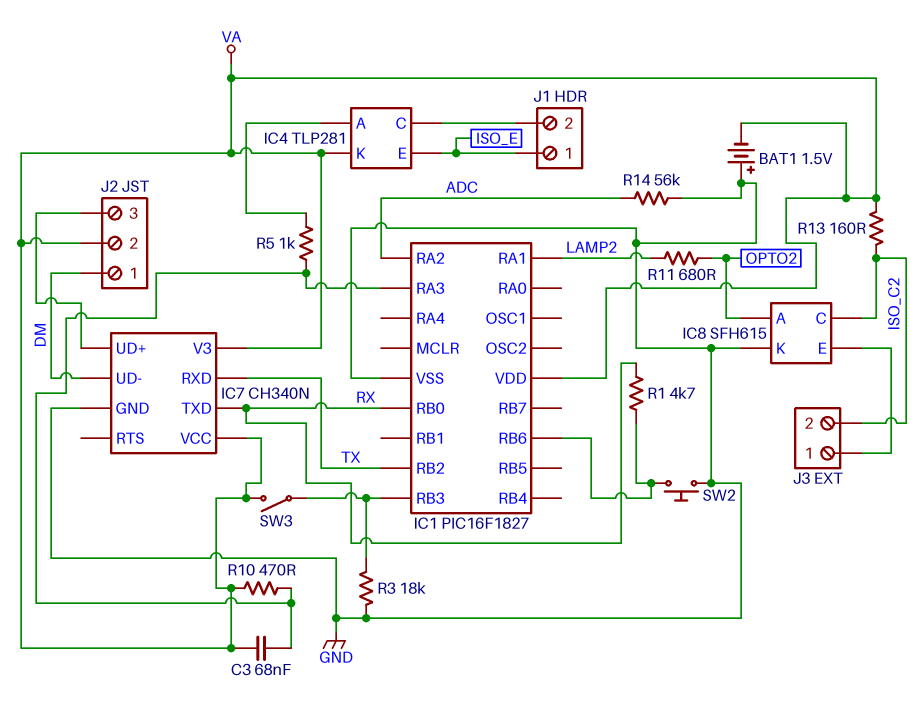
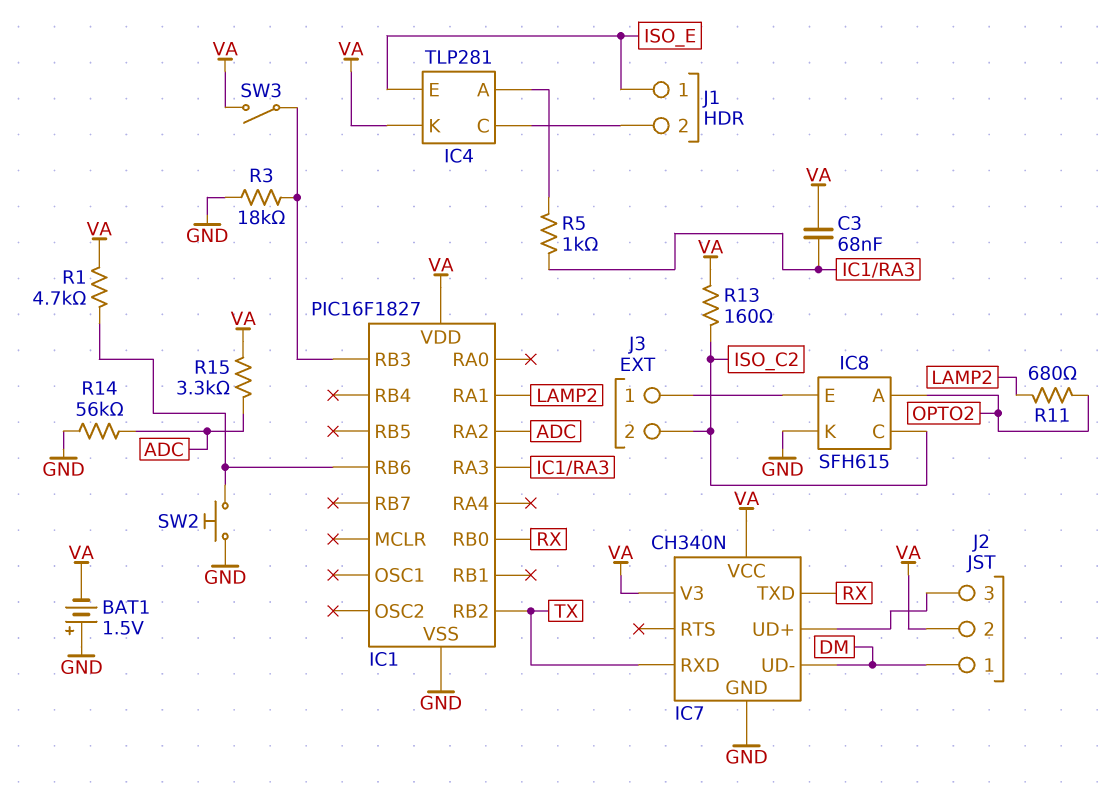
R1: 4.7k (IC1/RB6, RX) -> 4.7k (IC1/RB6, VA)
R10: 470 (IC1/RA3, VA) -> none
R15: none -> 3.3k (ADC, VA)

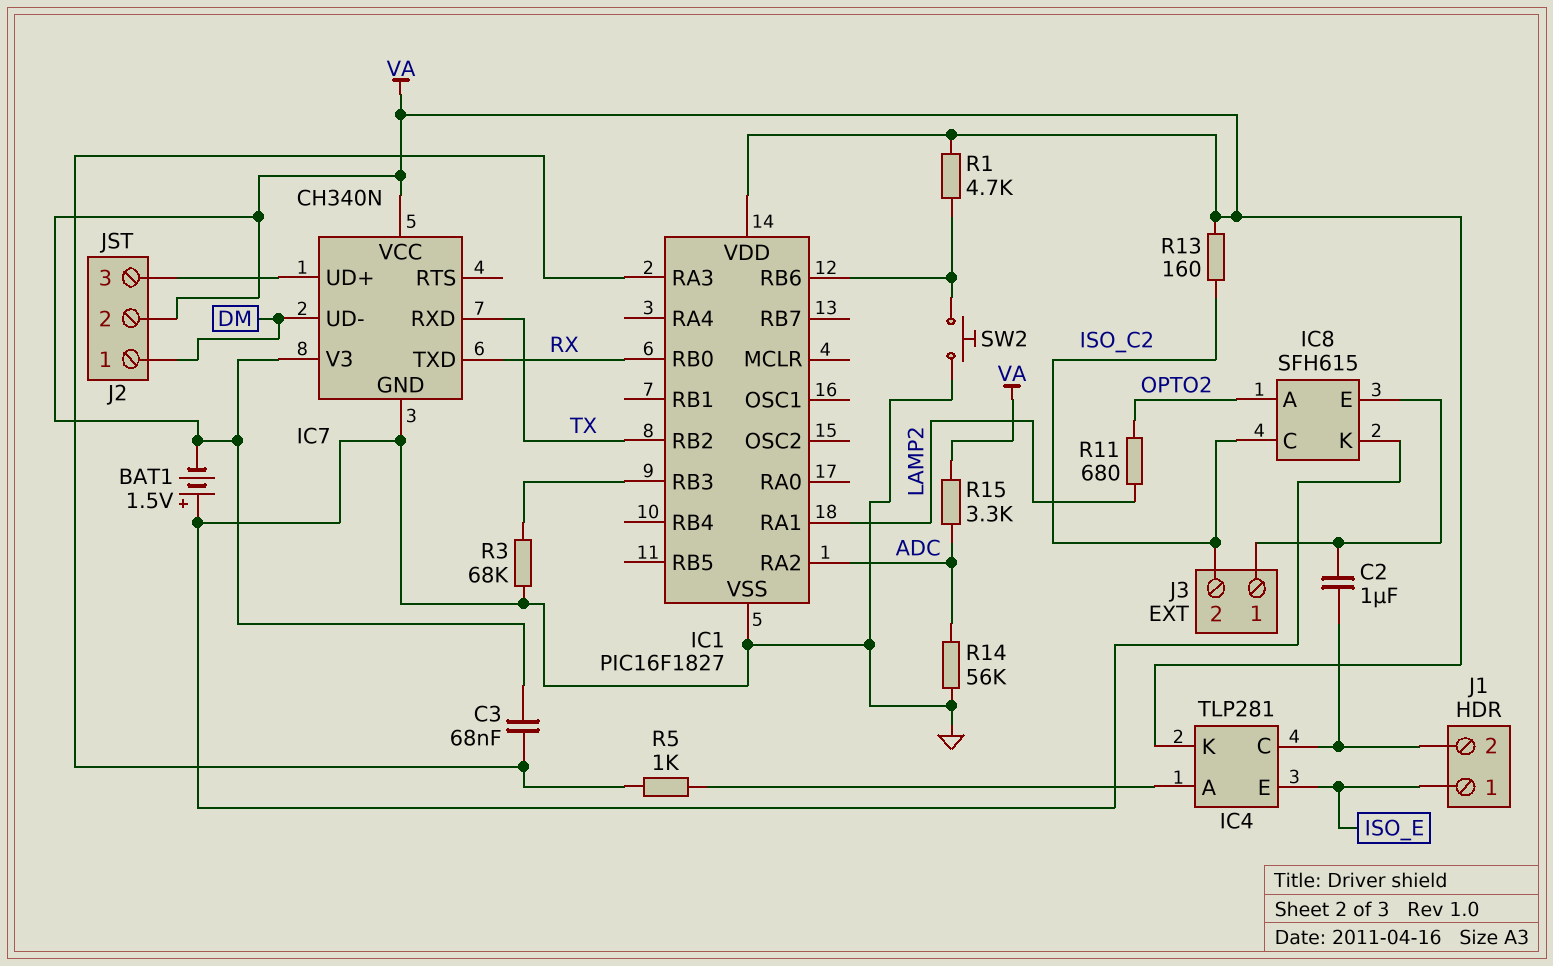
C2: none -> 1uF (IC4/C, IC8/E)
R3: 18k (GND, IC1/RB3) -> 68k (GND, IC1/RB3)
SW3: switch (IC1/RB3, VA) -> none

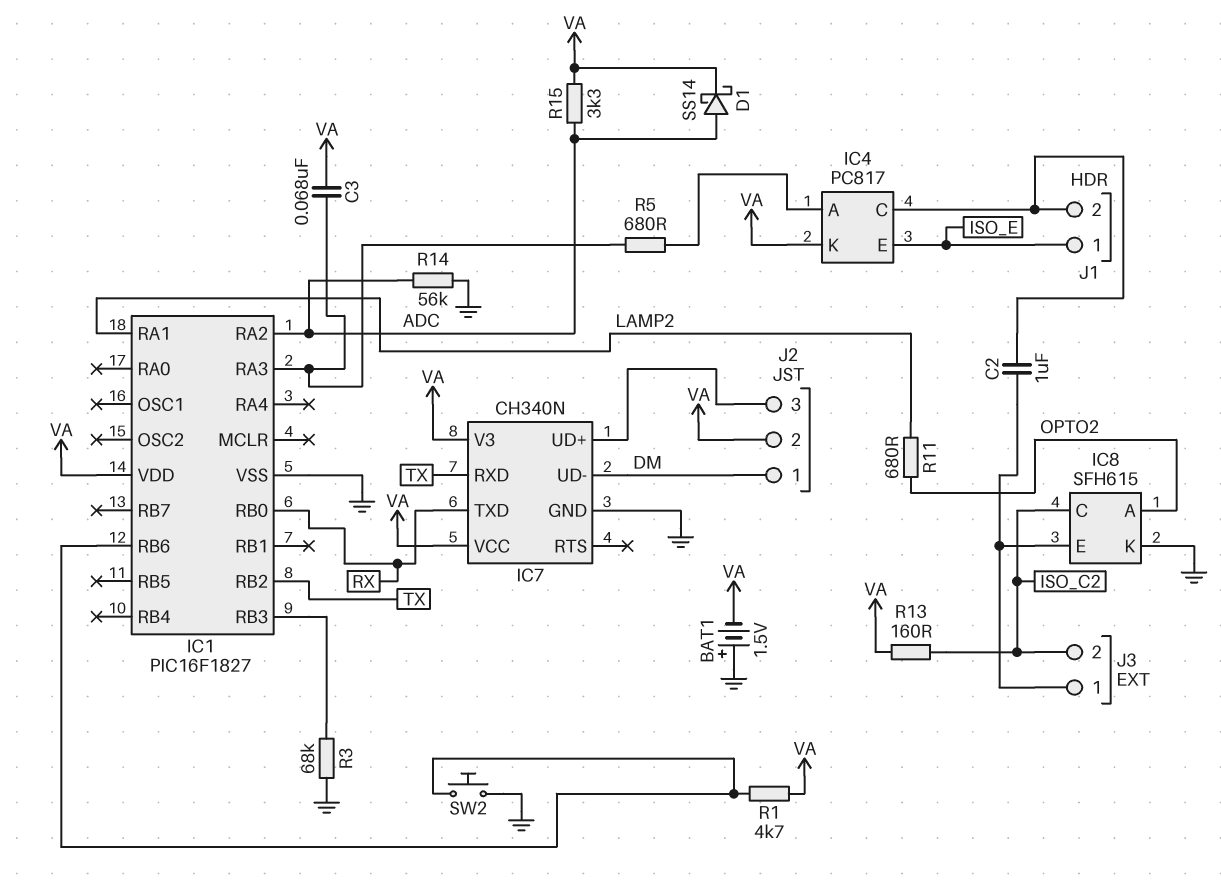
D1: none -> schottky SS14 (A ADC, K VA)
IC4: TLP281 -> PC817
R5: 1k (IC1/RA3, IC4/A) -> 680 (IC1/RA3, IC4/A)

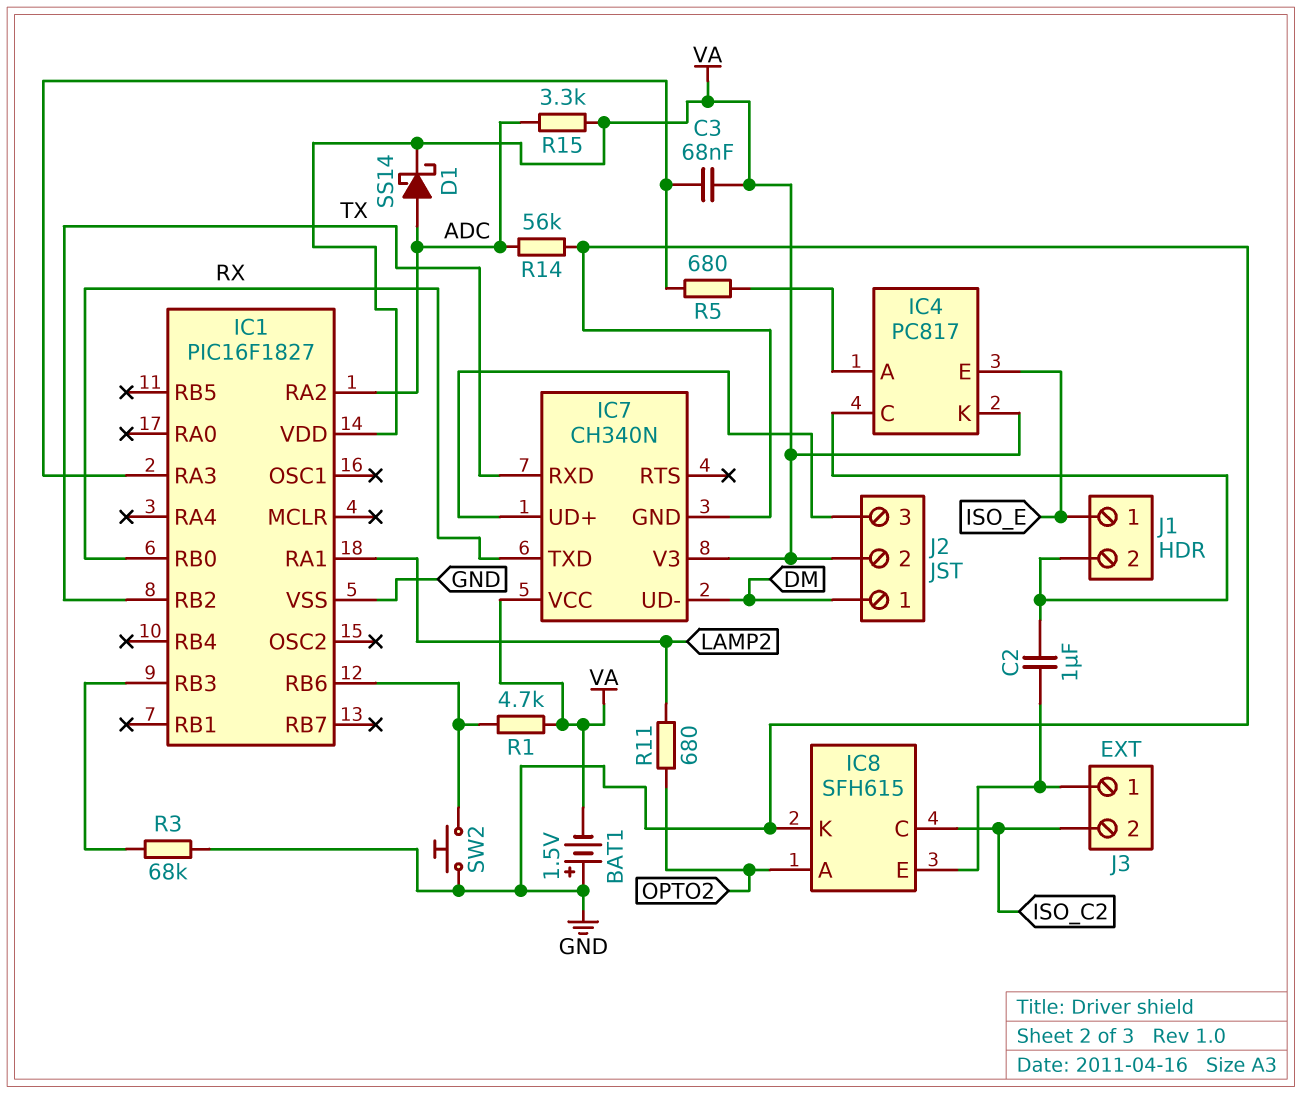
R13: 160 (ISO_C2, VA) -> none

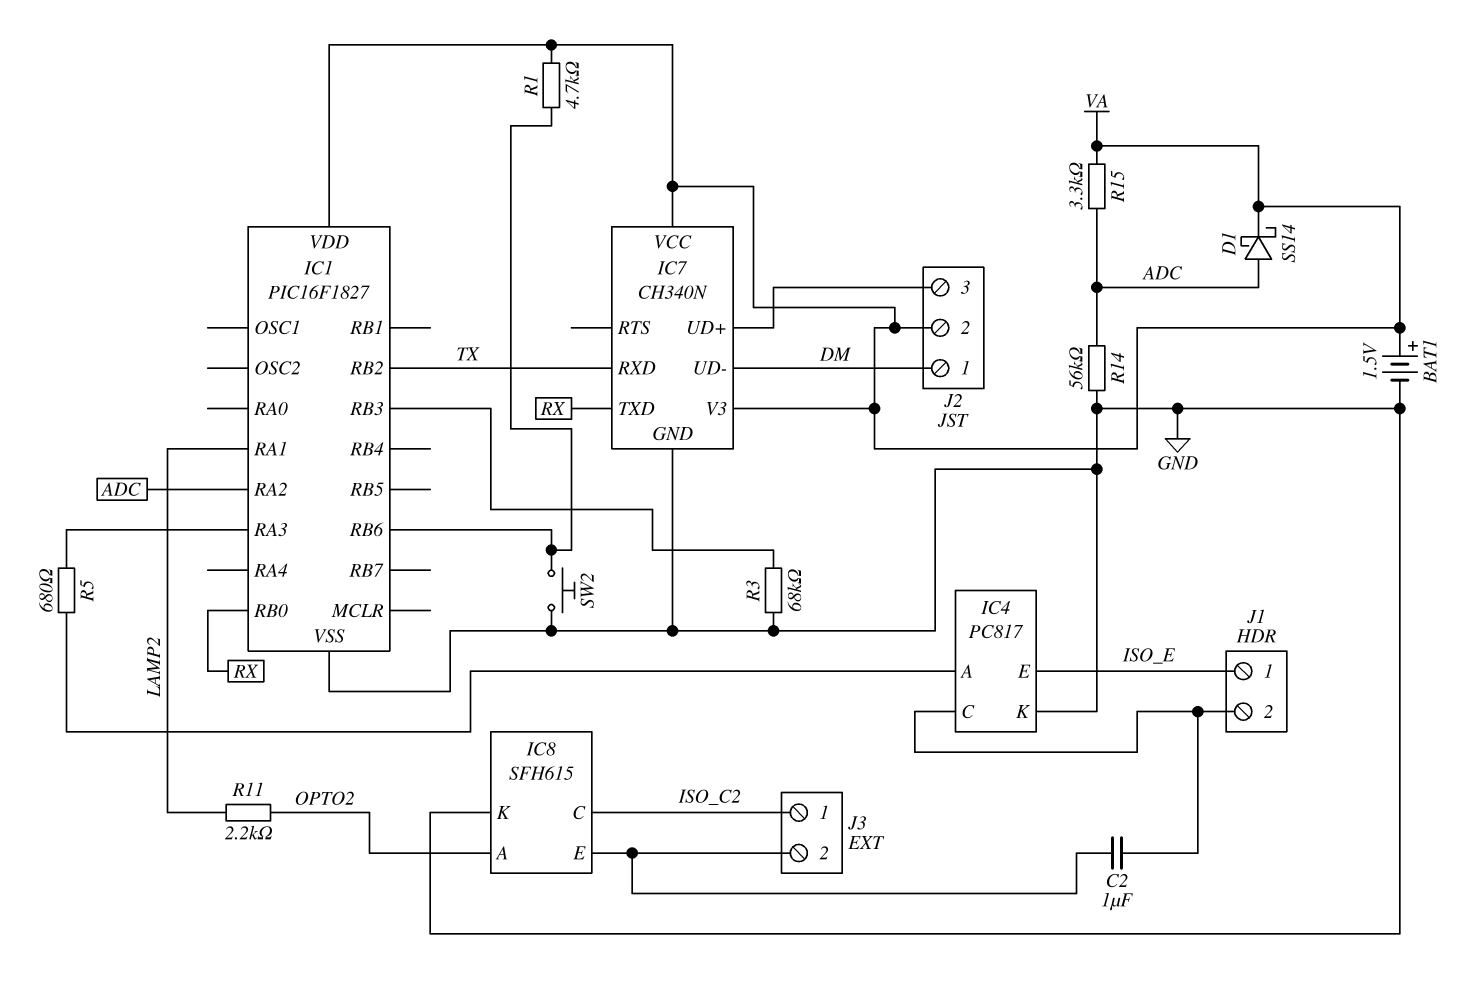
BAT1: 1.5V (plus GND, minus VA) -> 1.5V (plus VA, minus GND)
C3: 68nF (IC1/RA3, VA) -> none
IC4 pin K: VA -> GND
J3 pin 1: IC8/E -> ISO_C2
J3 pin 2: ISO_C2 -> IC8/E
R11: 680 (LAMP2, OPTO2) -> 2.2k (LAMP2, OPTO2)

